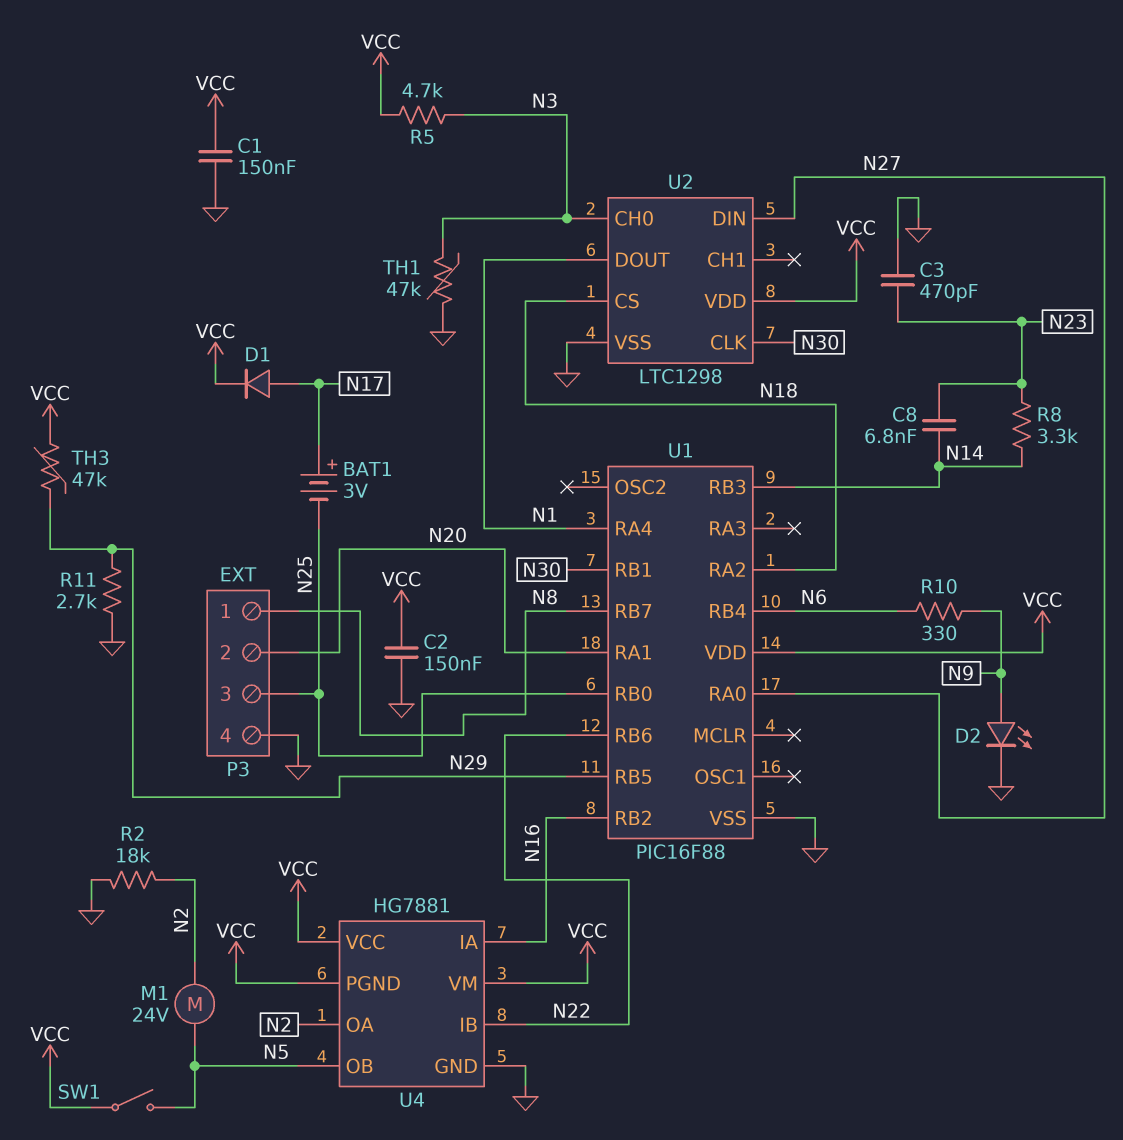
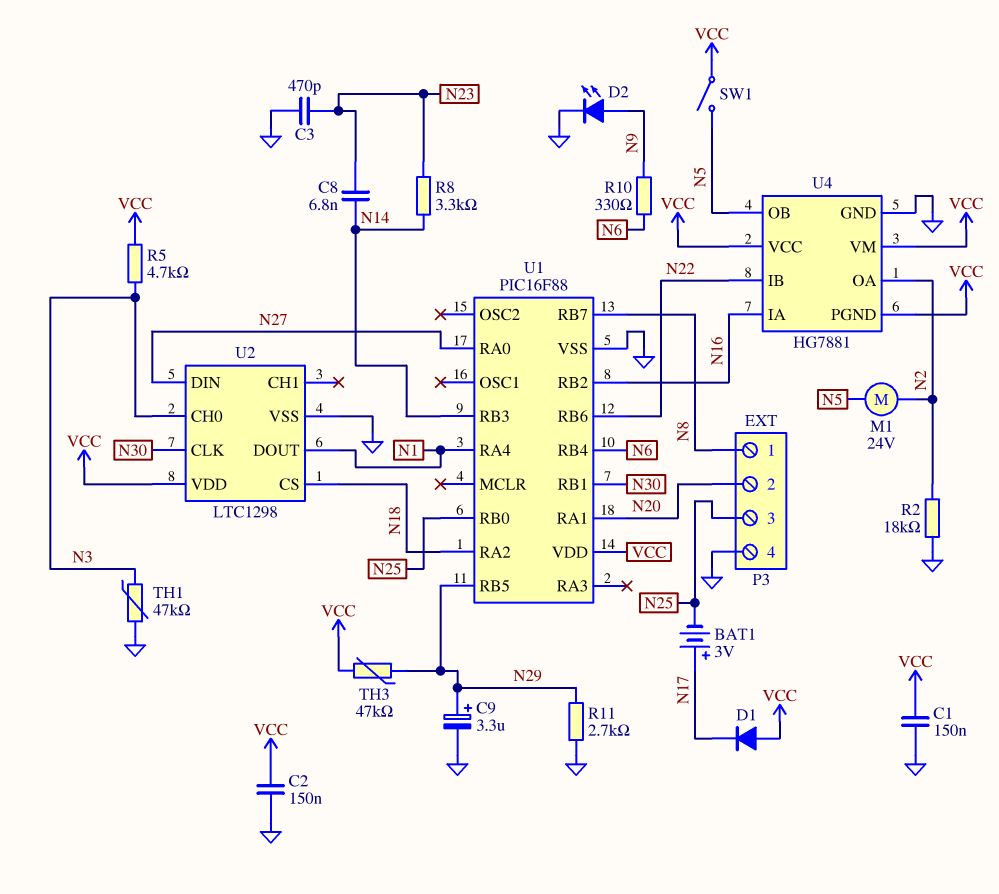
C9: none -> 3.3uF (plus N29, minus GND)
D1: diode (A N17, K VCC) -> diode (A VCC, K N17)

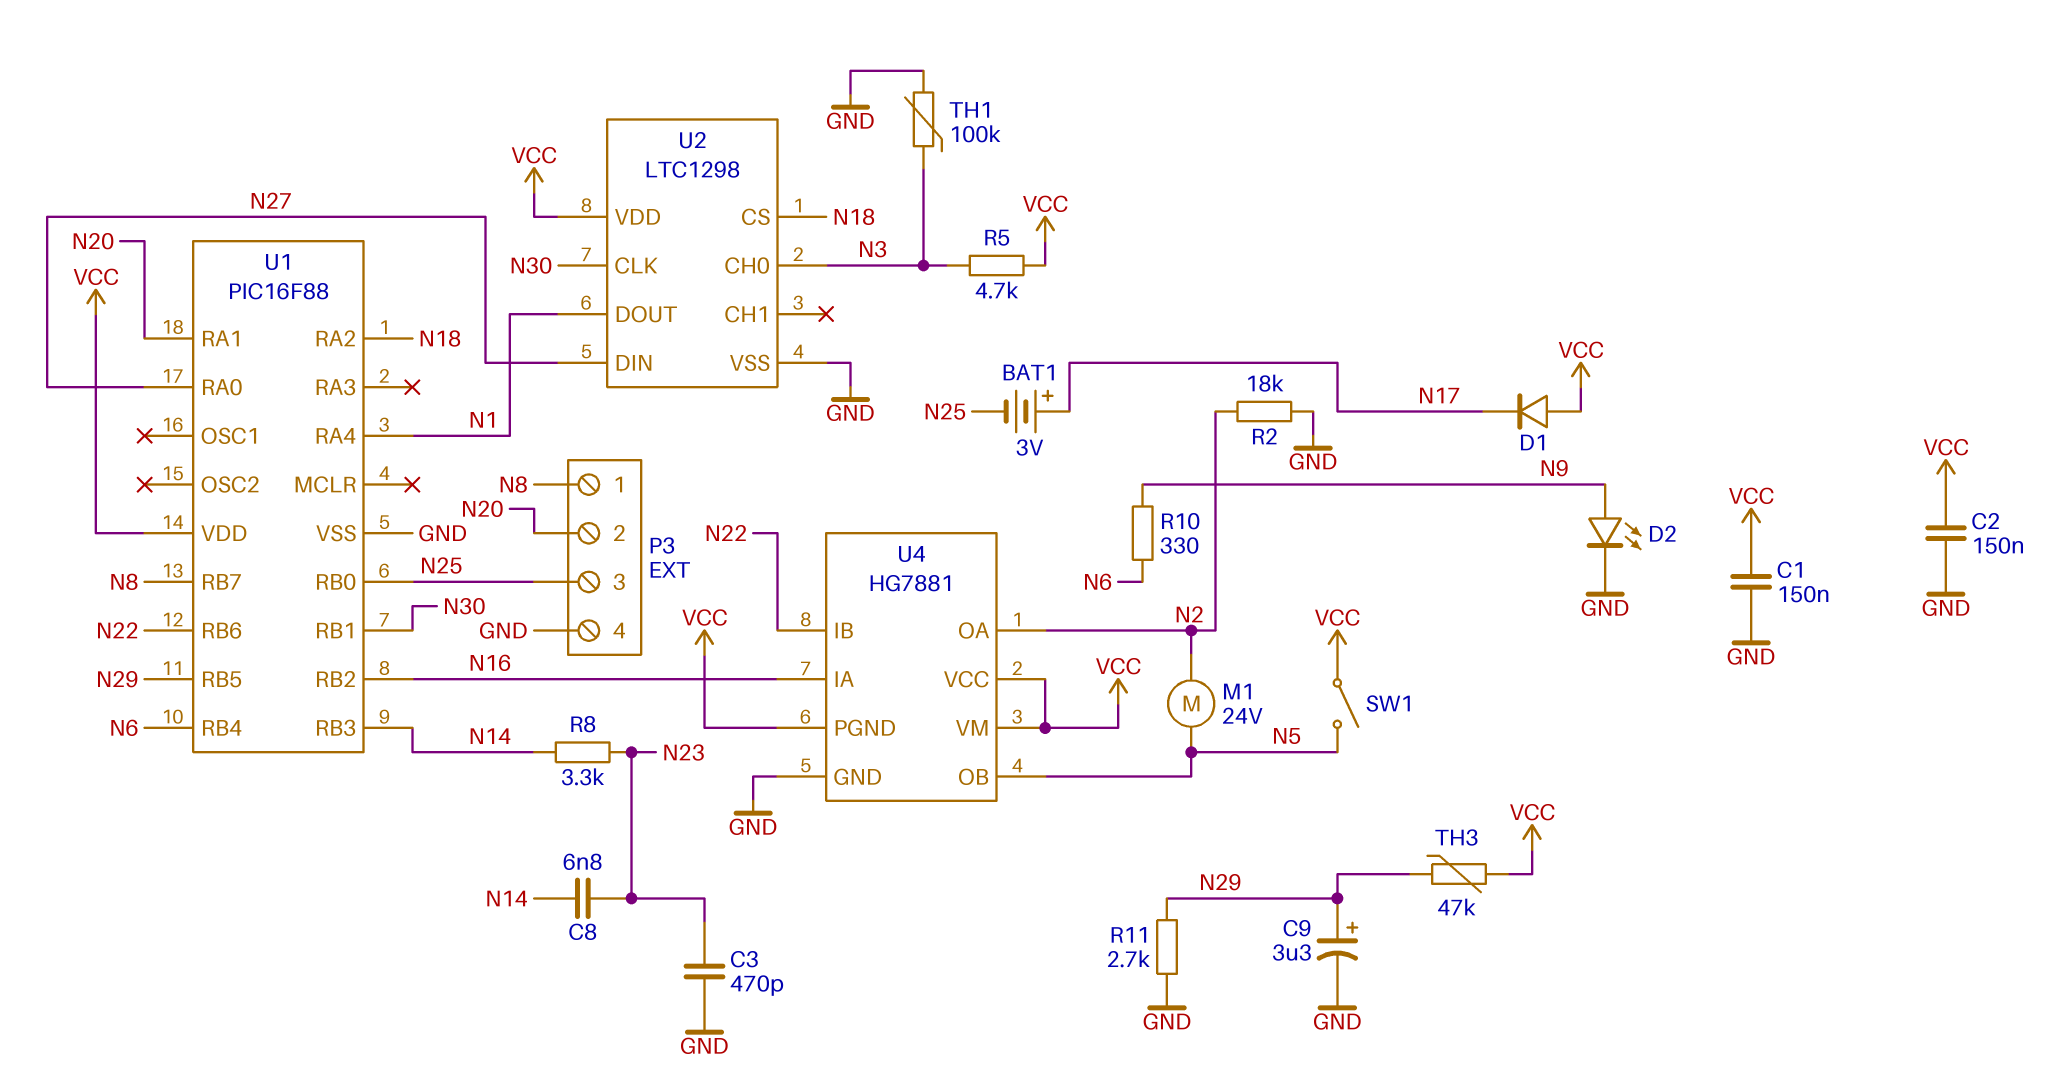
TH1: 47k (GND, N3) -> 100k (GND, N3)

